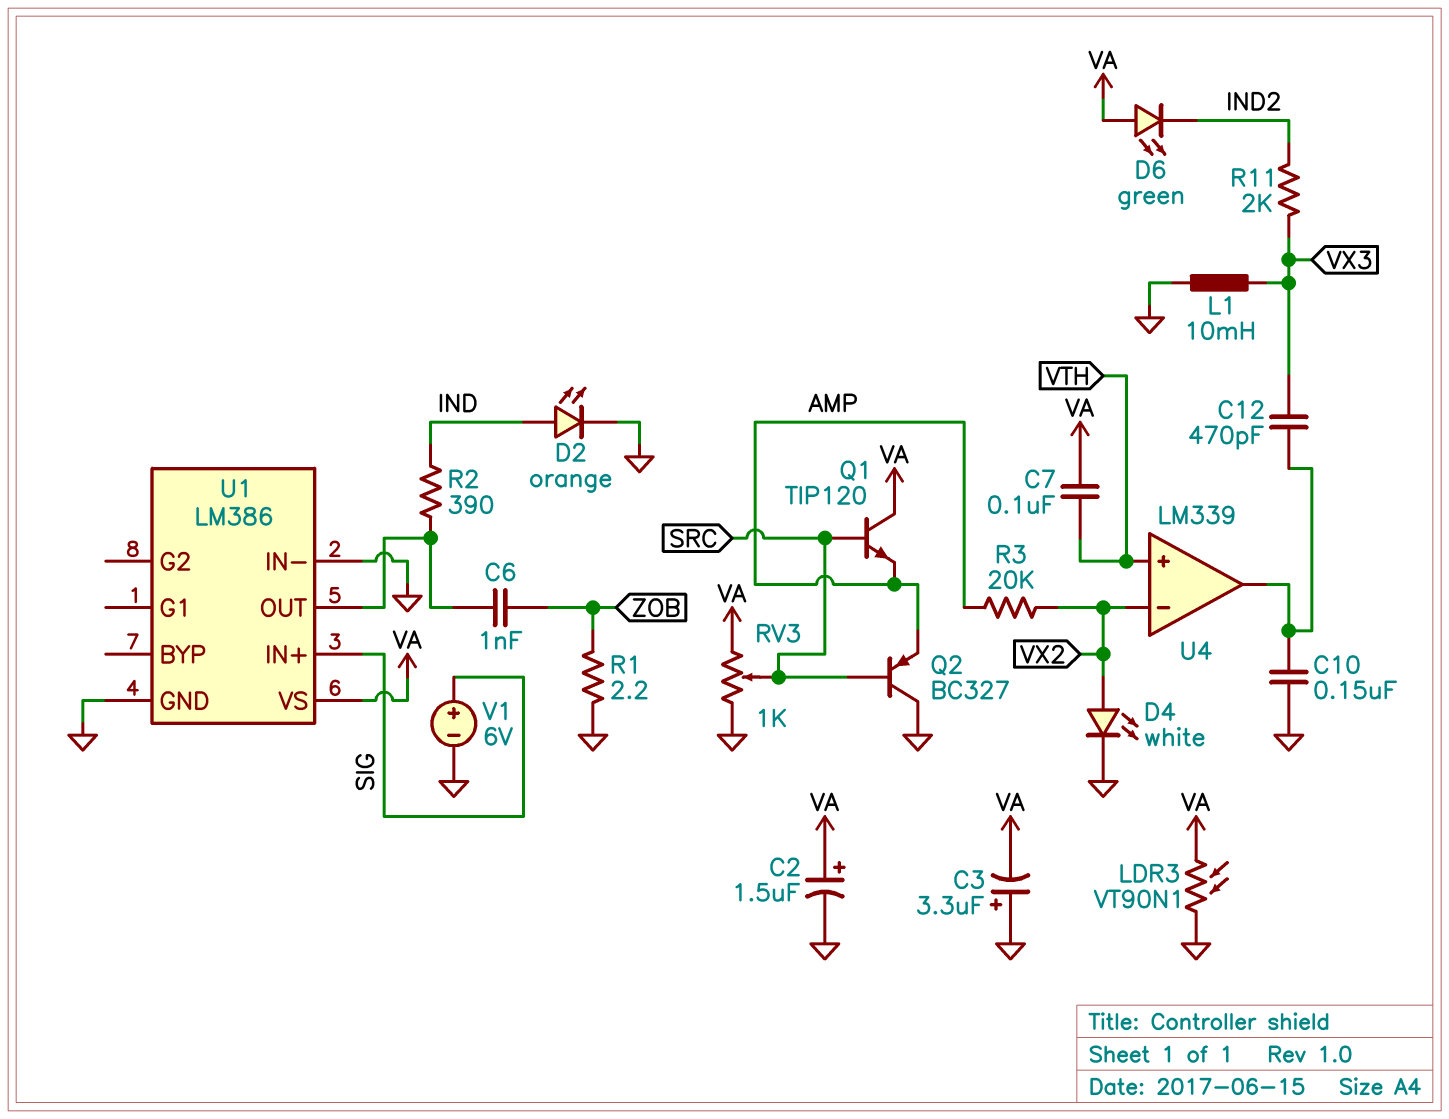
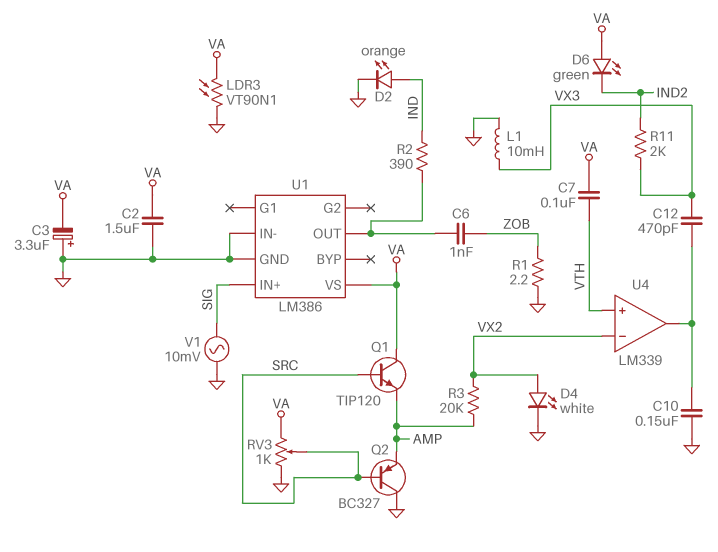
C2: 1.5uF (plus VA, minus GND) -> 1.5uF (GND, VA)
V1: 6V (plus SIG, minus GND) -> AC 10mV (GND, SIG)

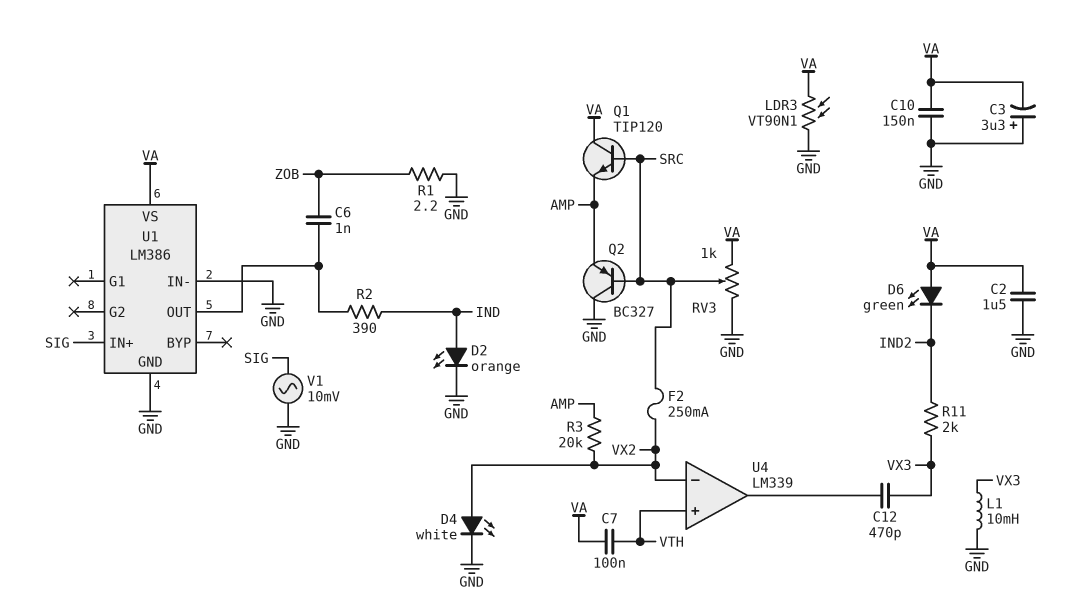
C10: 150nF (GND, U4/out) -> 150nF (GND, VA)
F2: none -> 250mA (SRC, VX2)

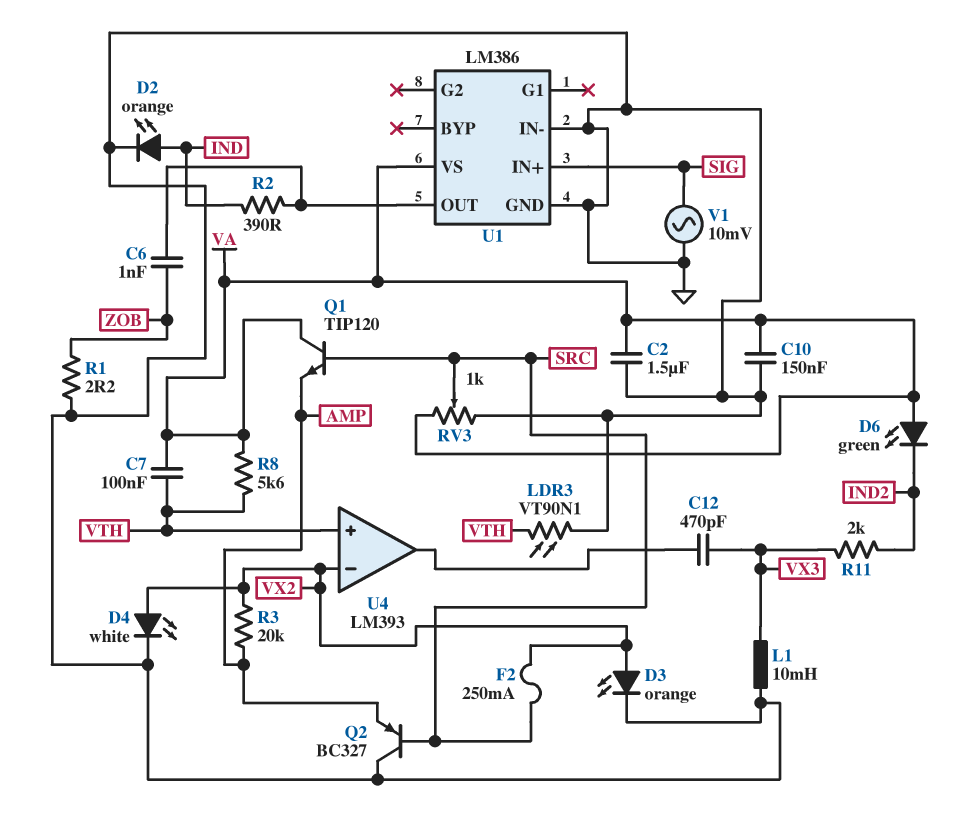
C3: 3.3uF (plus GND, minus VA) -> none
D3: none -> LED orange (A VX2, K GND)
LDR3: VT90N1 (GND, VA) -> VT90N1 (GND, VTH)
R8: none -> 5.6k (VA, VTH)
U4: LM339 -> LM393

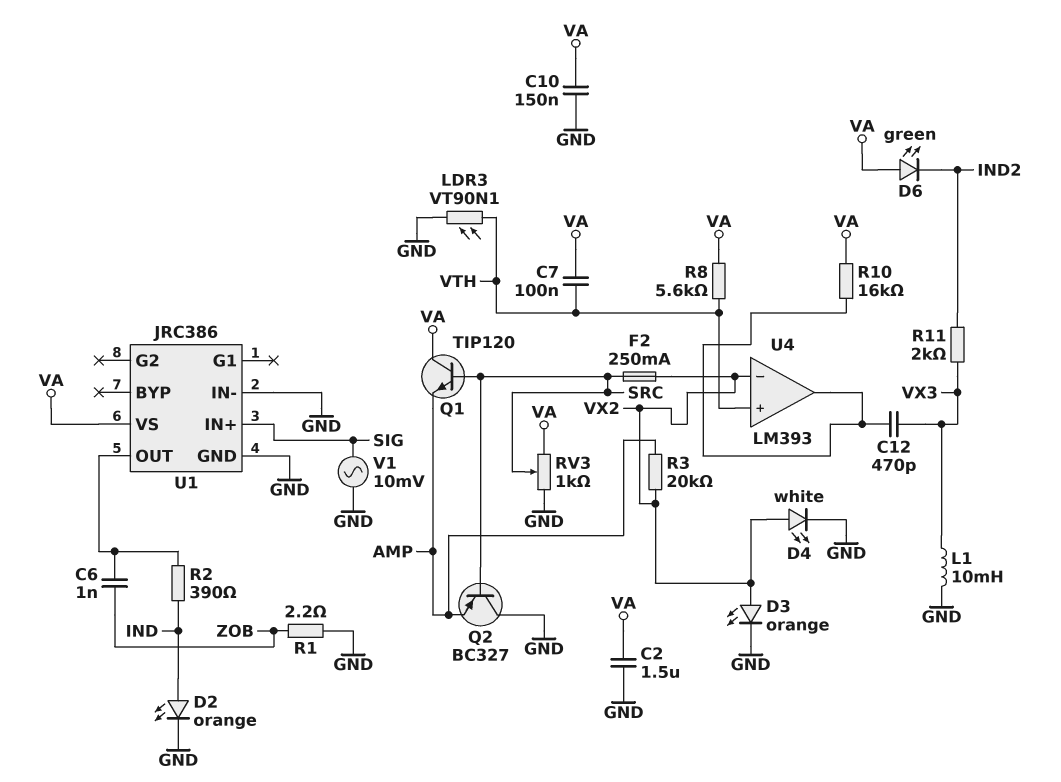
R10: none -> 16k (U4/out, VA)
U1: LM386 -> JRC386

